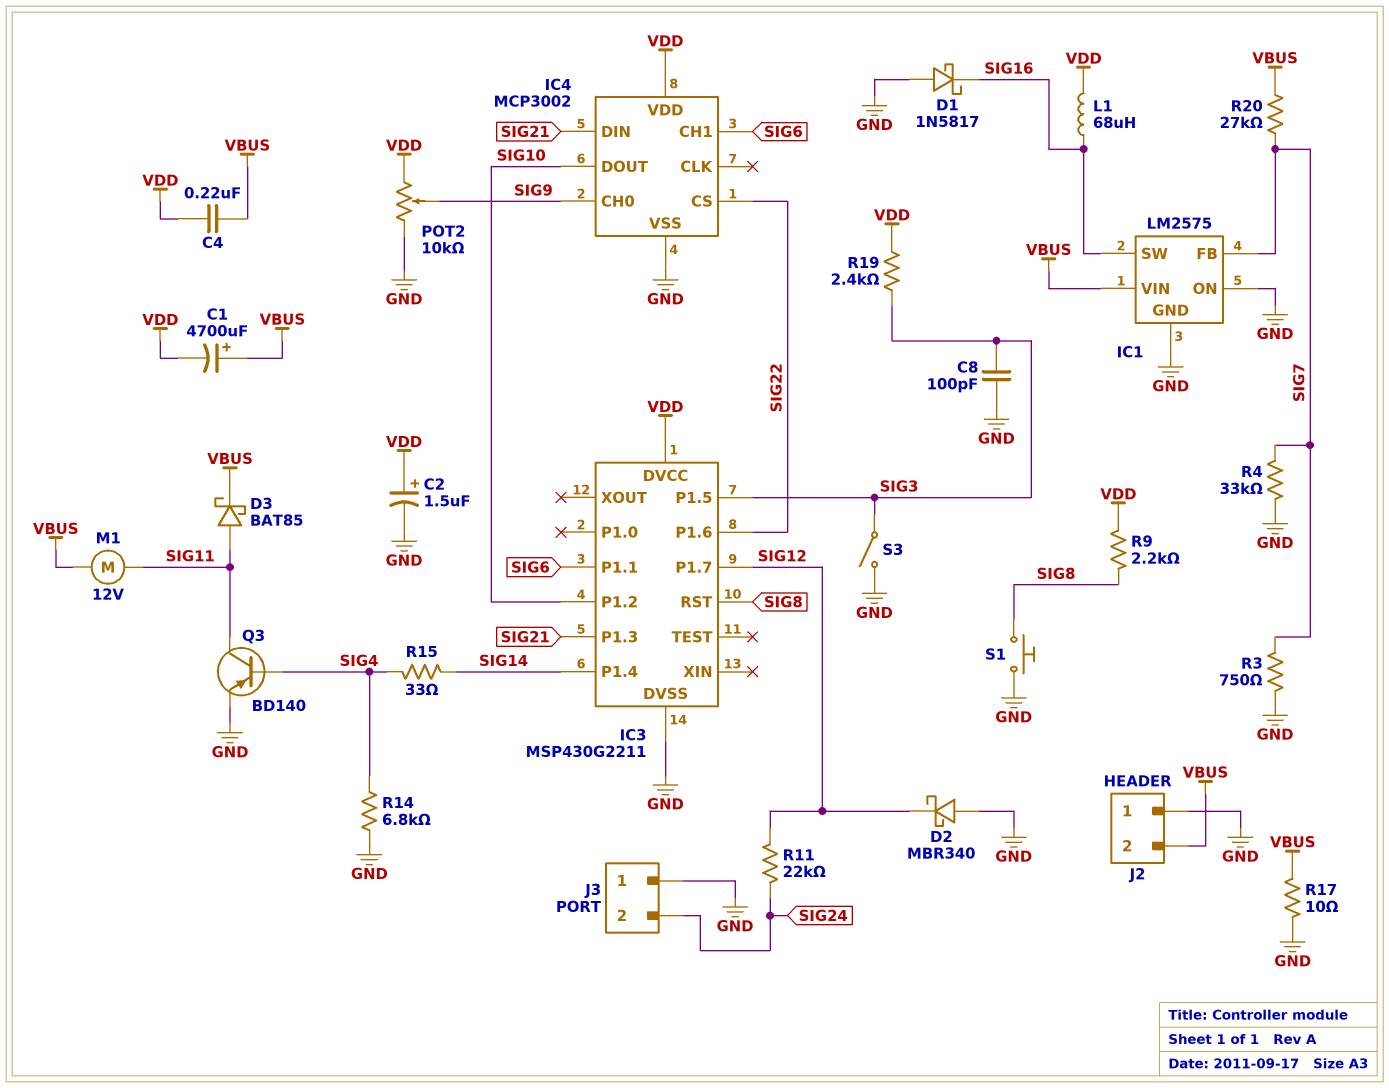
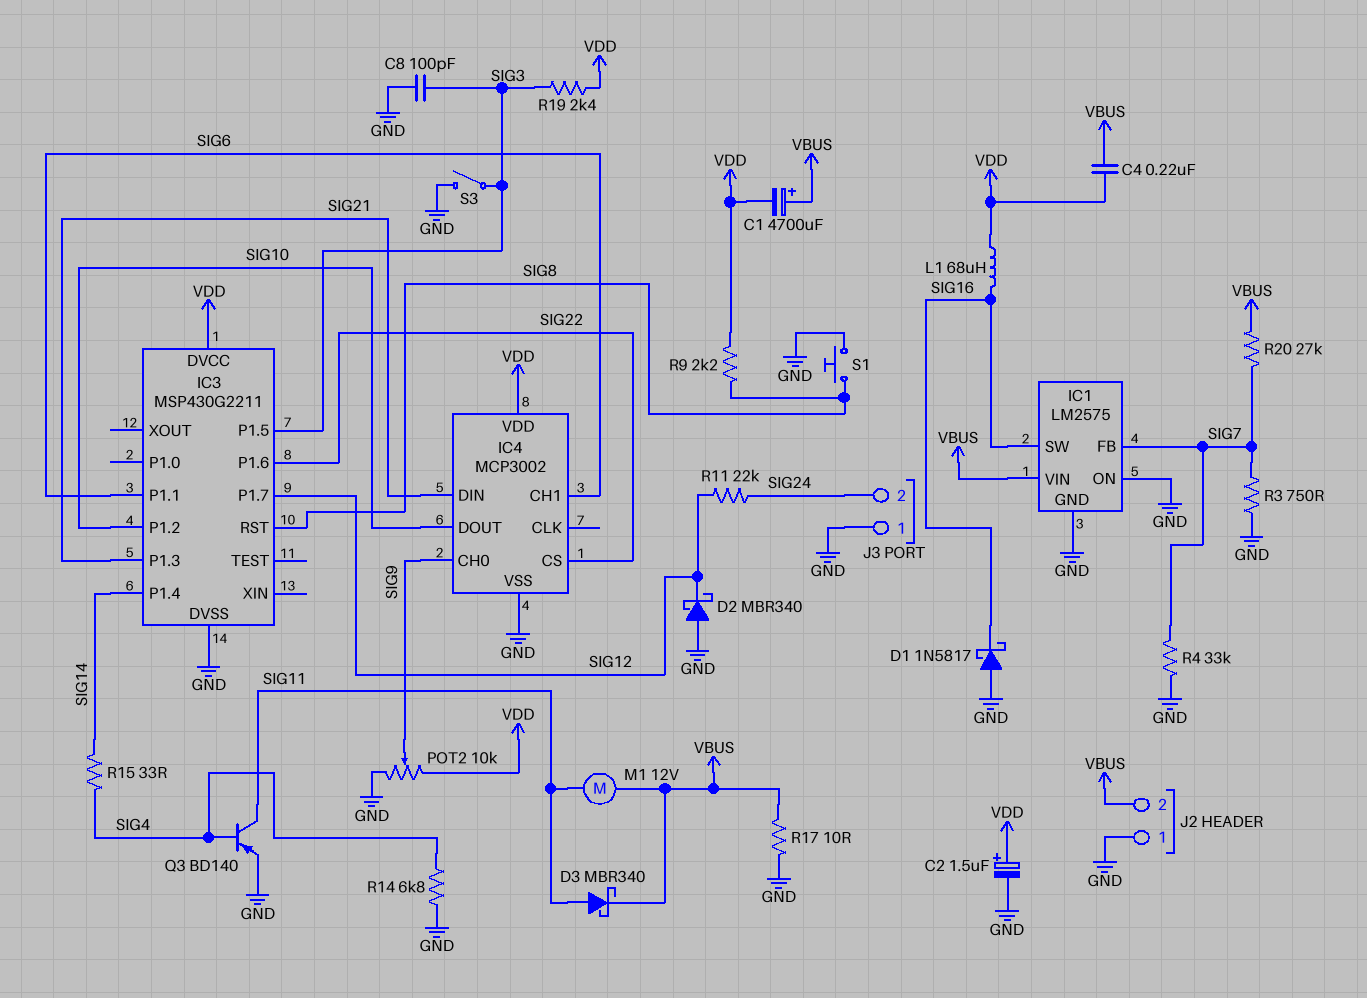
D3: schottky BAT85 (A SIG11, K VBUS) -> schottky MBR340 (A SIG11, K VBUS)

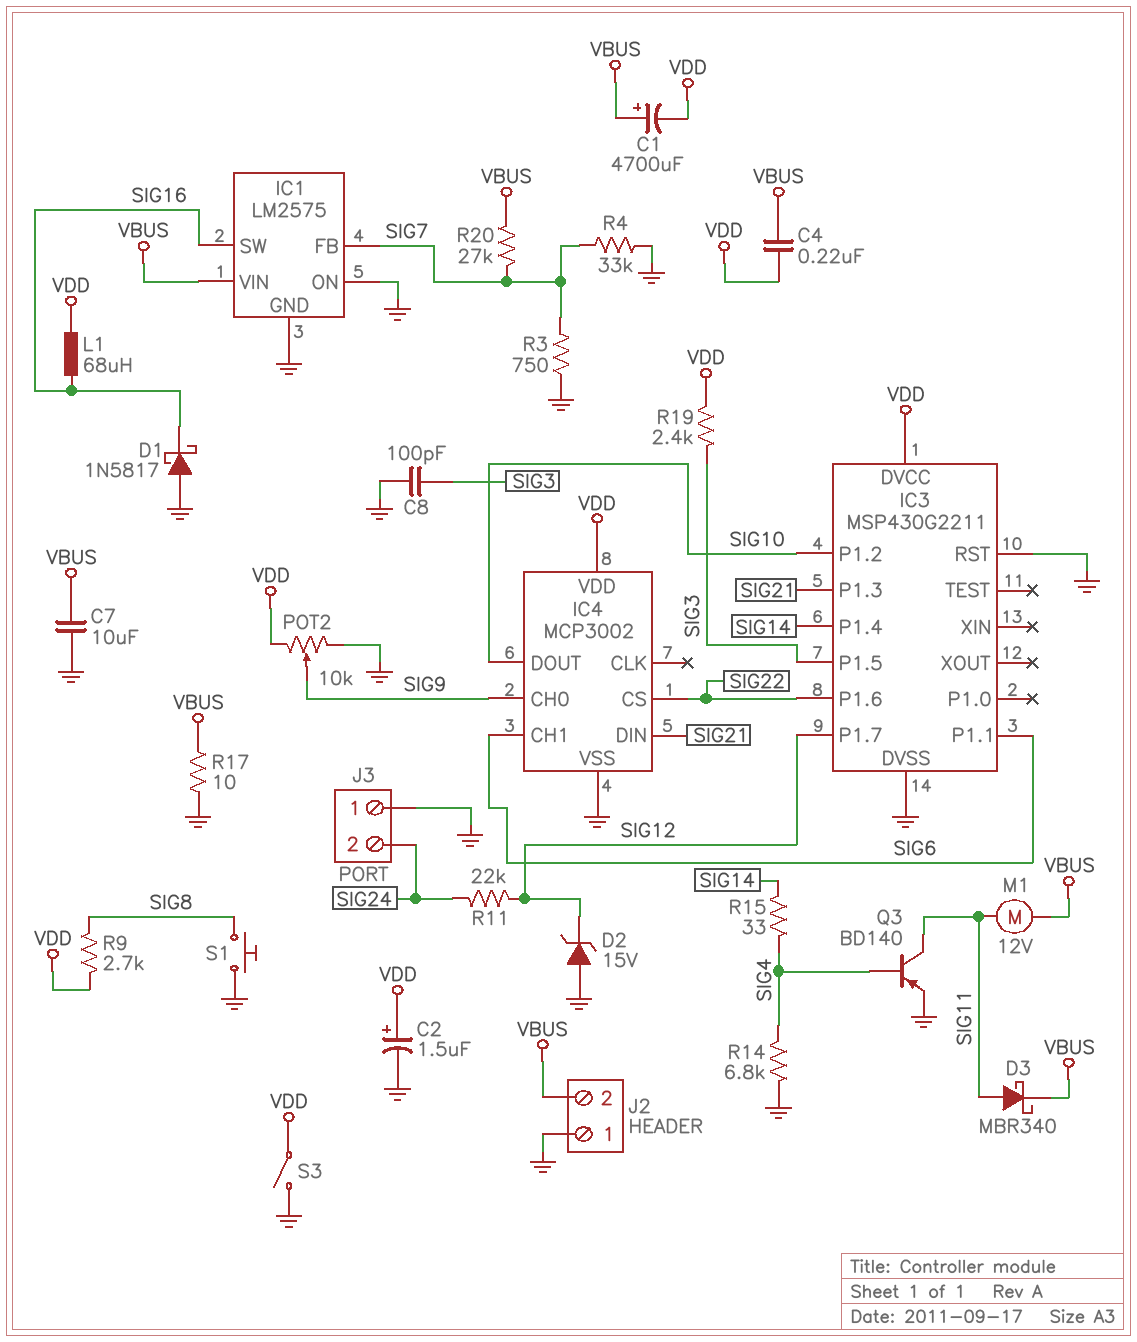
C7: none -> 10uF (GND, VBUS)
D2: schottky MBR340 (A GND, K SIG12) -> zener 15V (A GND, K SIG12)
IC3 pin RST: SIG8 -> GND
R9: 2.2k (SIG8, VDD) -> 2.7k (SIG8, VDD)
S3: switch (GND, SIG3) -> switch (GND, VDD)

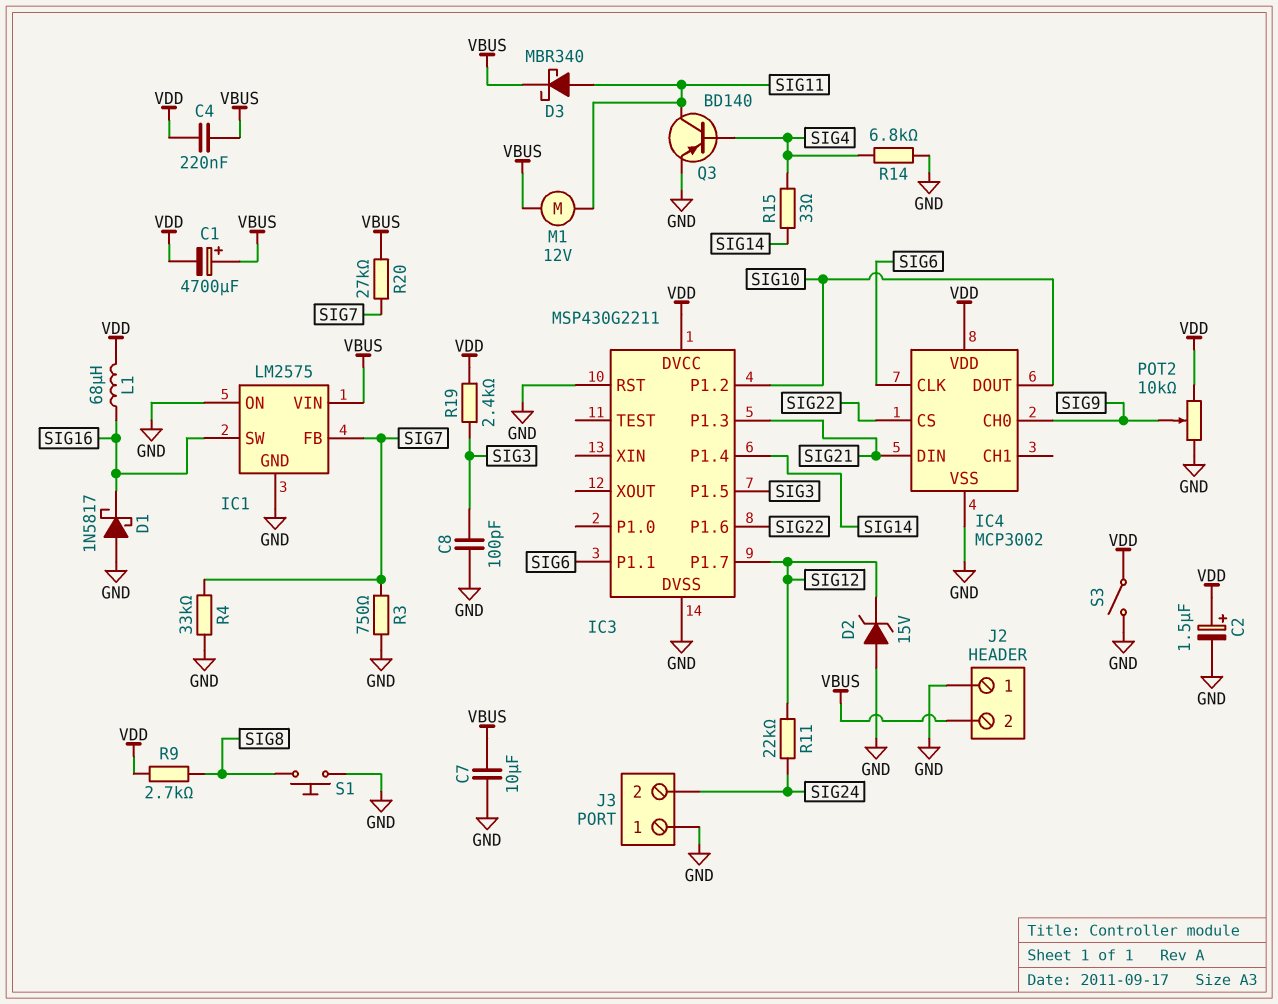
IC4 pin CH1: SIG6 -> none
IC4 pin CLK: none -> SIG6
R17: 10 (GND, VBUS) -> none

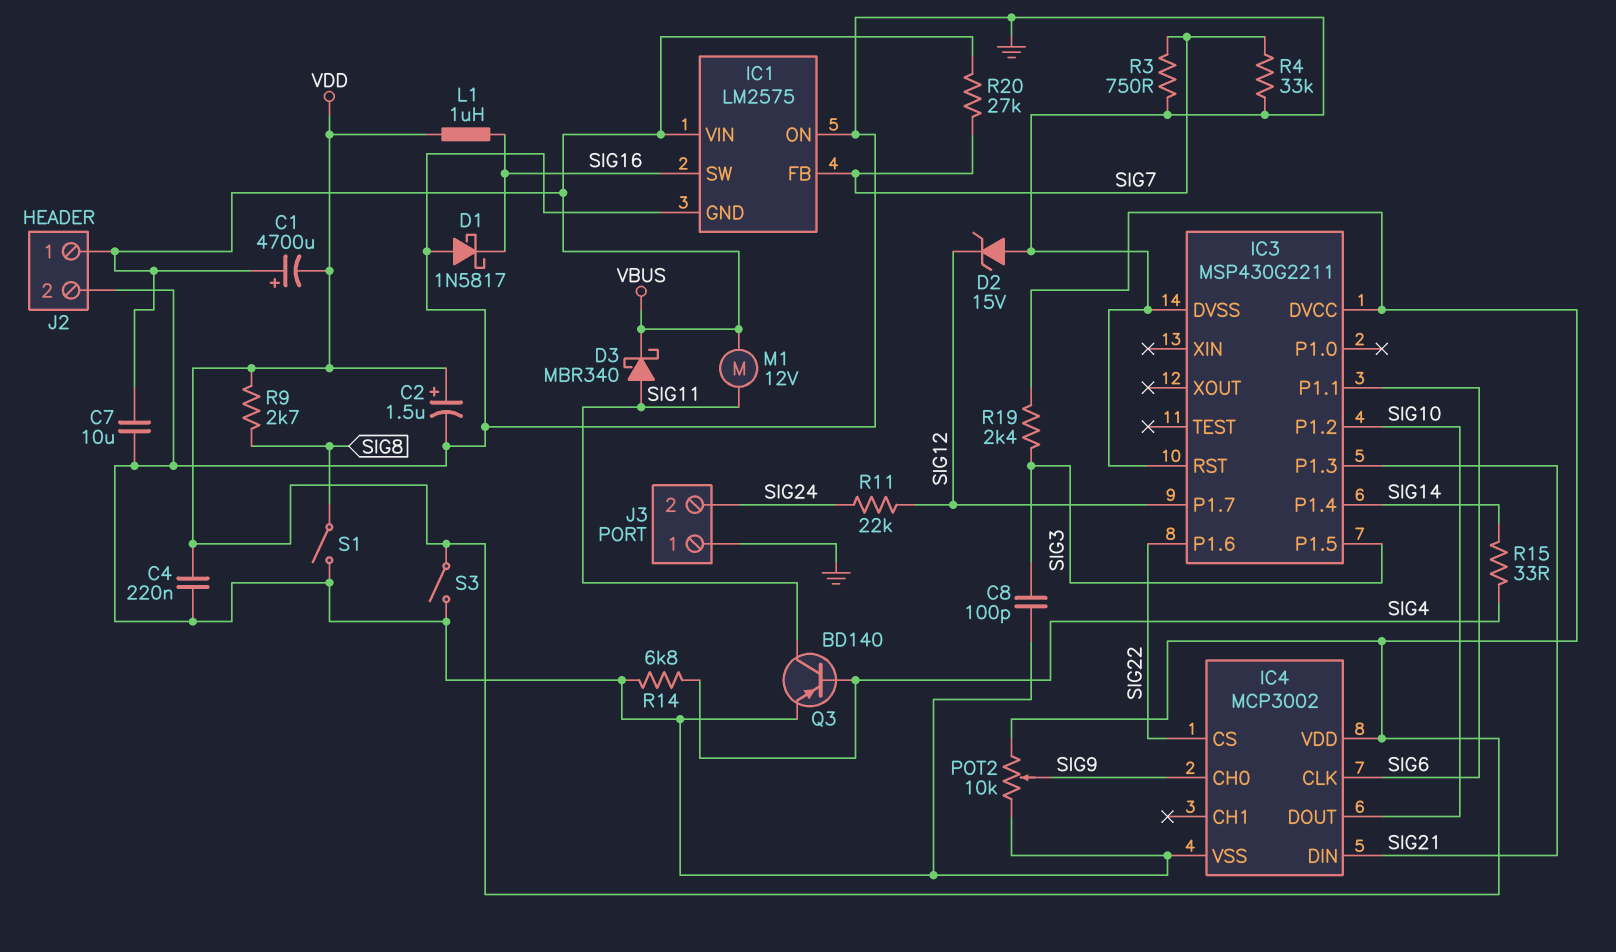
C4: 220nF (VBUS, VDD) -> 220nF (GND, VDD)
J2 pin 1: GND -> VBUS
J2 pin 2: VBUS -> GND
L1: 68uH (SIG16, VDD) -> 1uH (SIG16, VDD)
S1: button (GND, SIG8) -> switch (GND, SIG8)

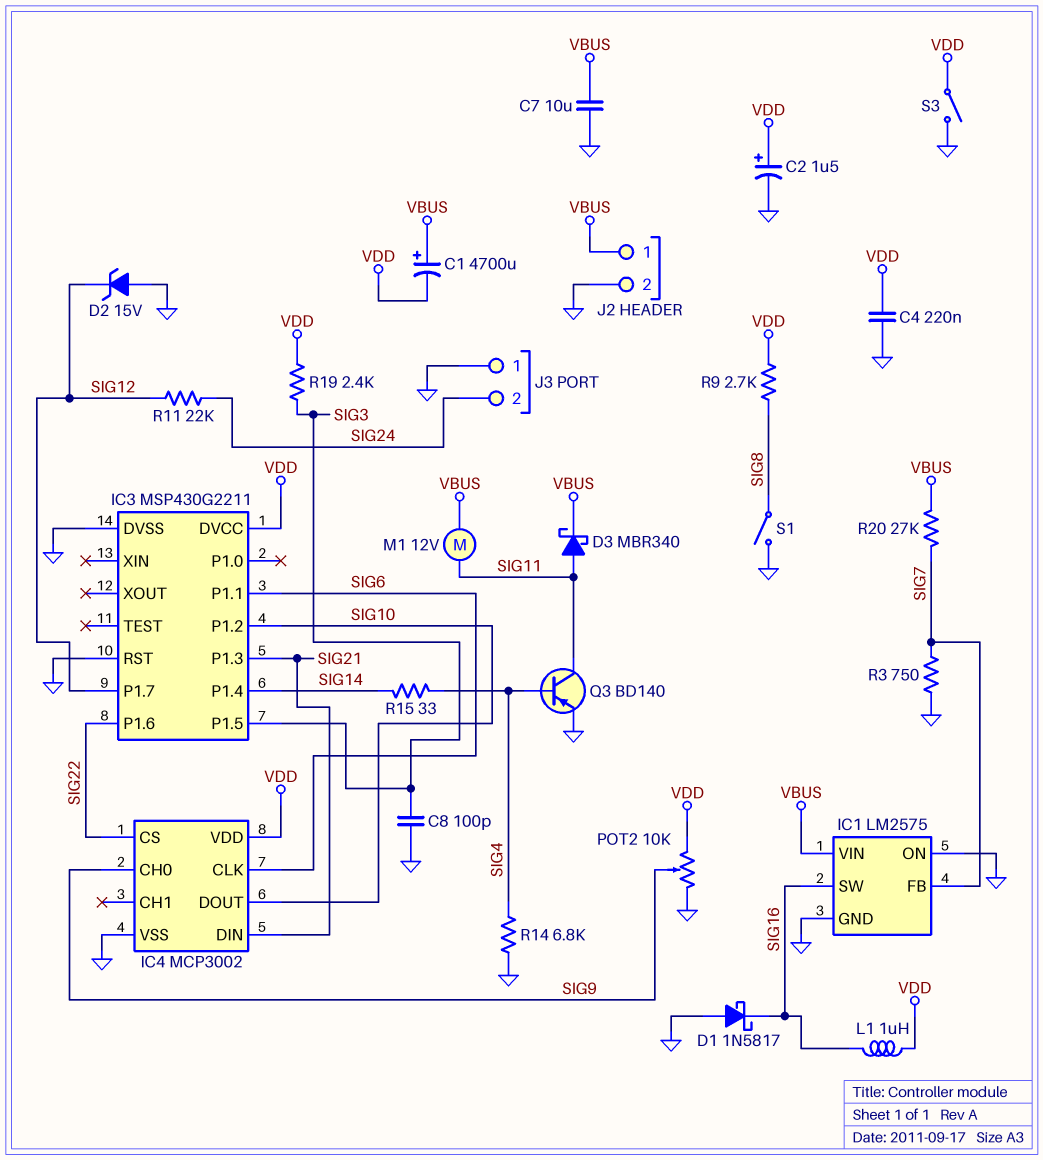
R4: 33k (GND, SIG7) -> none

